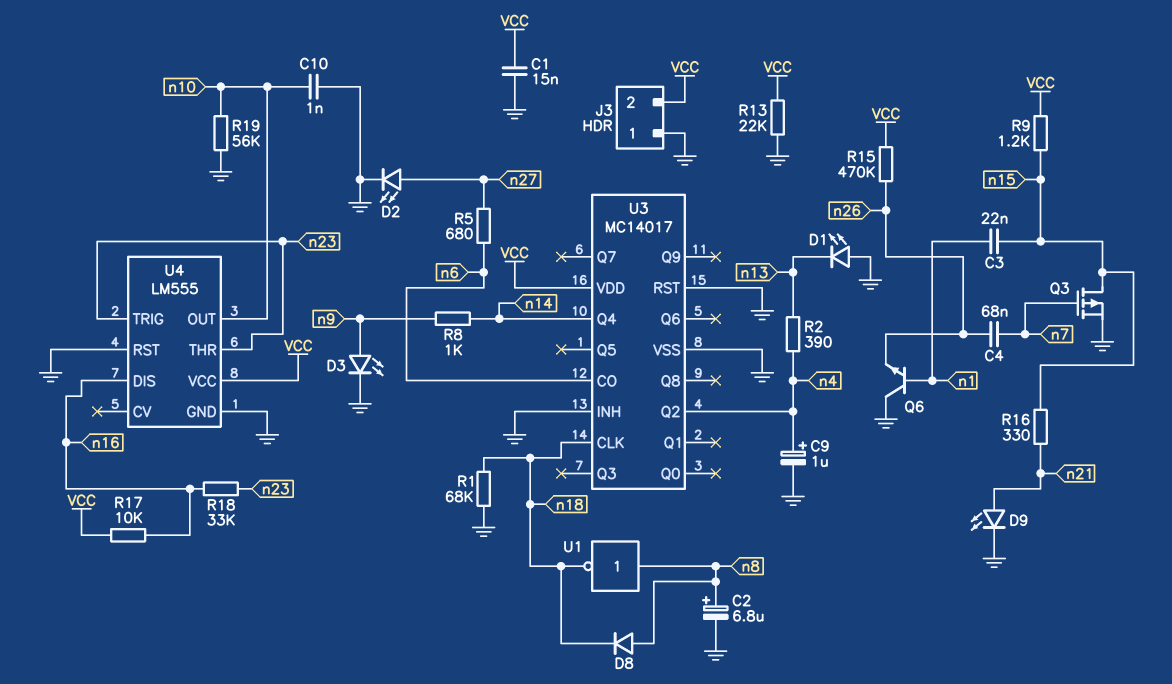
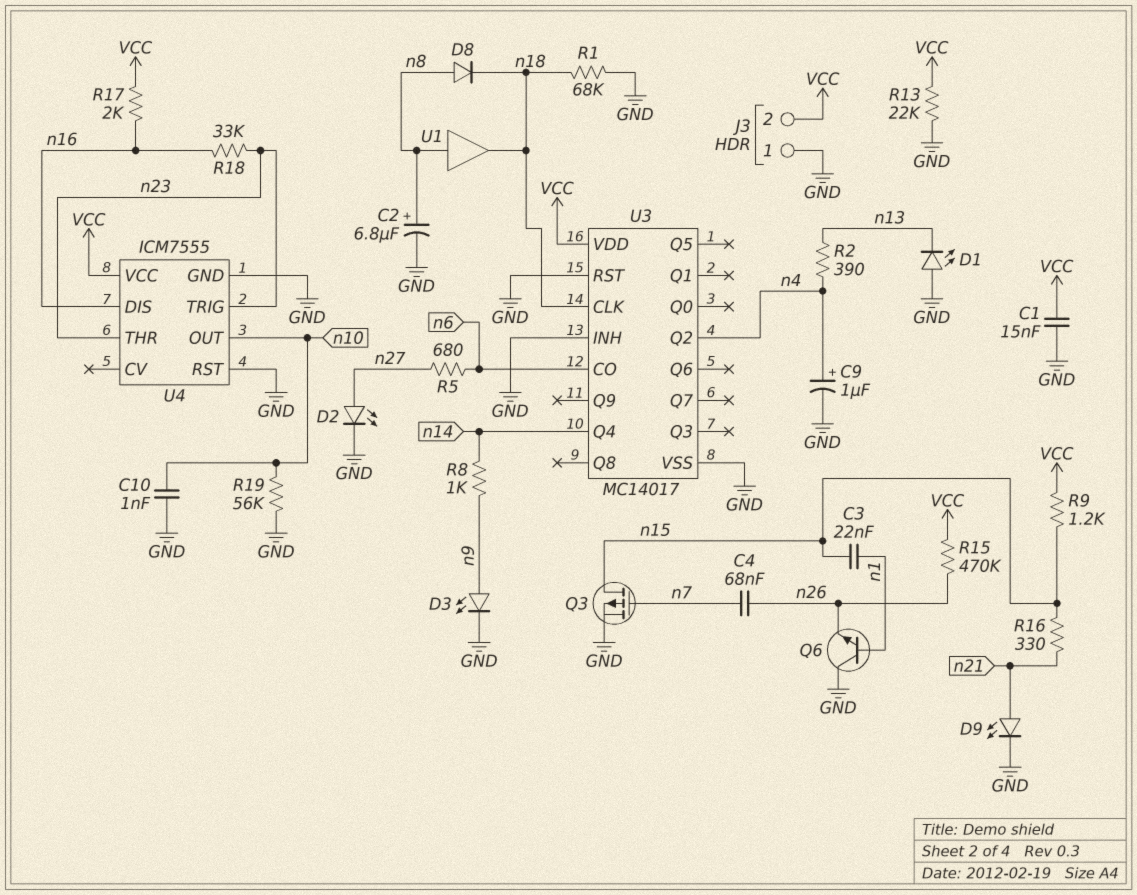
R17: 10k (VCC, n16) -> 2k (VCC, n16)
U1: NOT (in n8, out n18) -> buffer (in n8, out n18)
U4: LM555 -> ICM7555

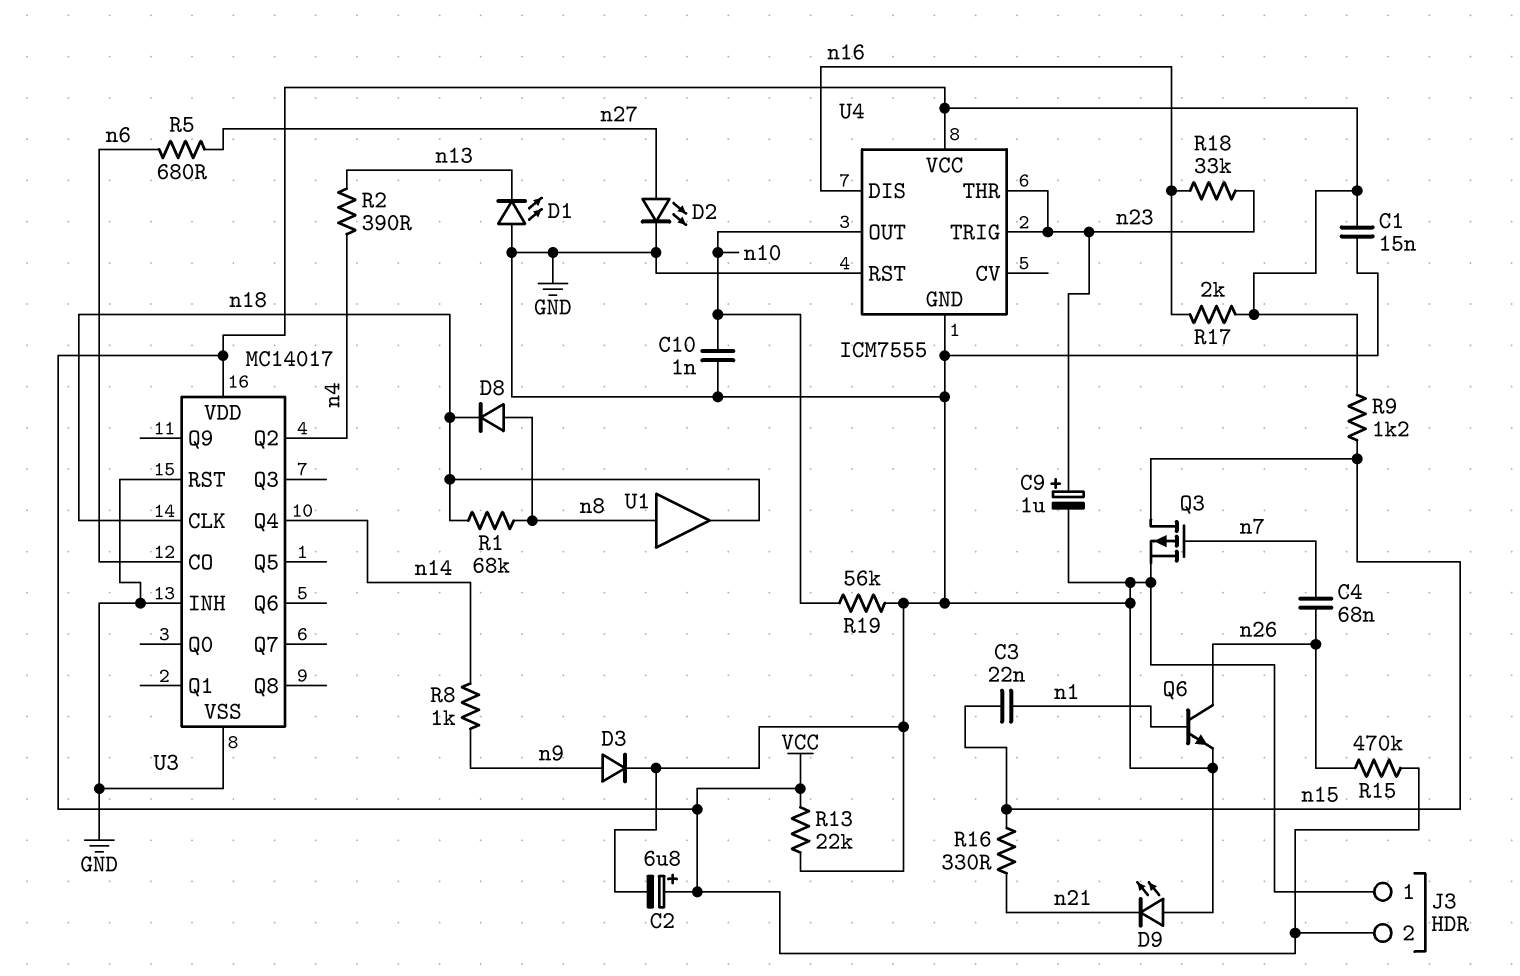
C2: 6.8uF (plus n8, minus GND) -> 6.8uF (plus VCC, minus GND)
C9: 1uF (plus n4, minus GND) -> 1uF (plus n23, minus GND)
D3: LED (A n9, K GND) -> diode (A n9, K GND)
D9: LED (A n21, K GND) -> LED (A GND, K n21)
Q6: NPN (B n1, C GND, E n26) -> NPN (B n1, C n26, E GND)
R1: 68k (GND, n18) -> 68k (n8, n18)

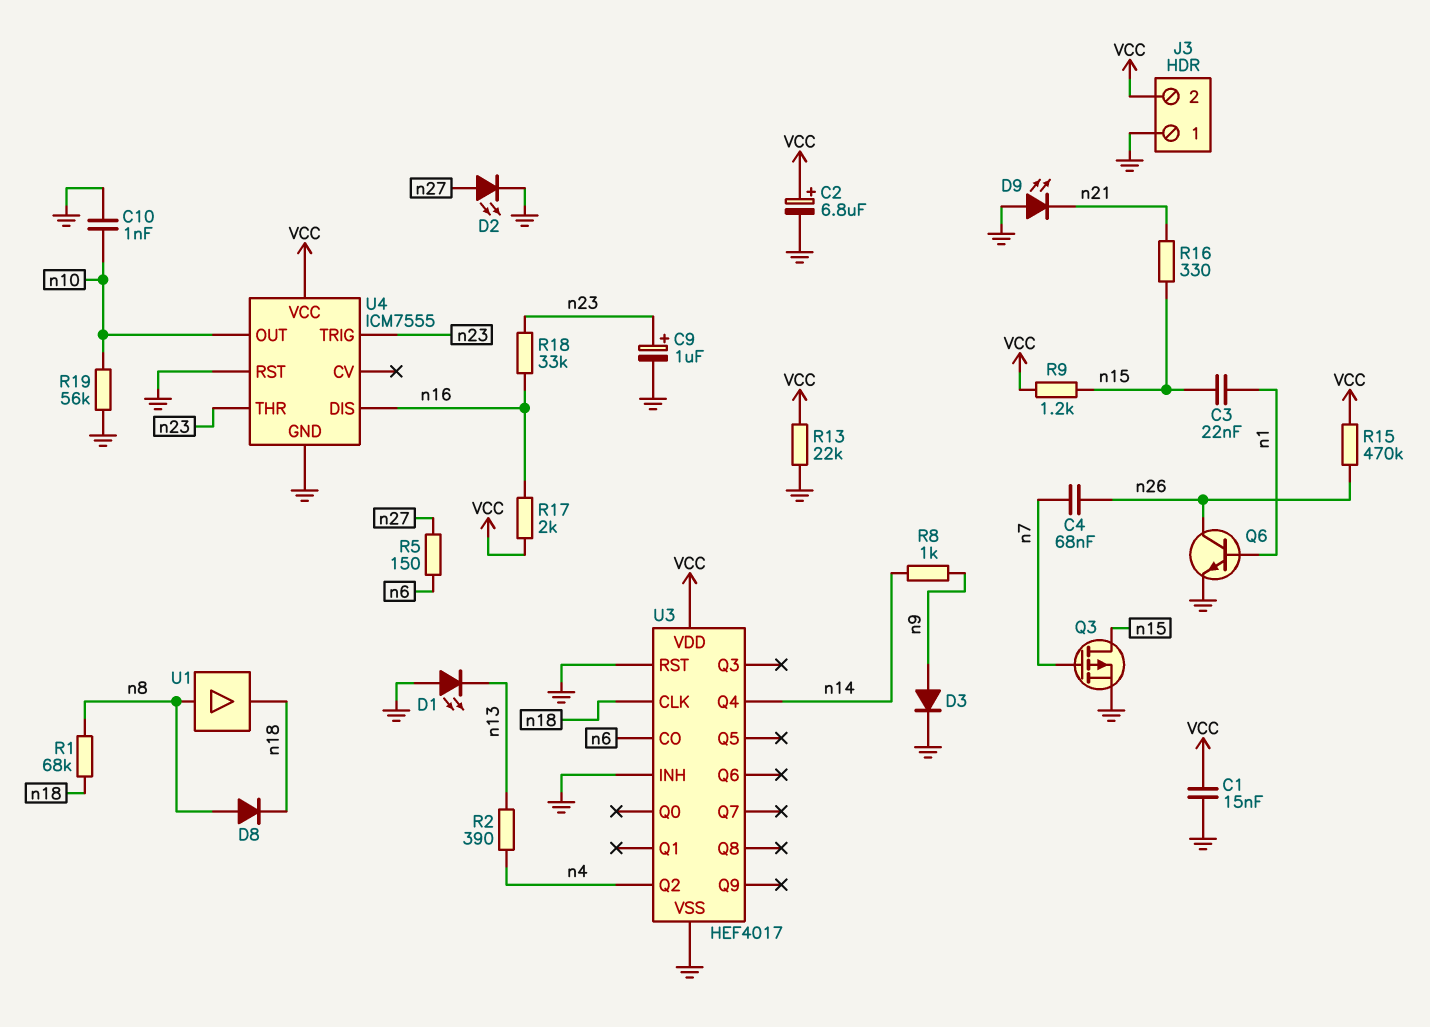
R5: 680 (n6, n27) -> 150 (n6, n27)
U3: MC14017 -> HEF4017

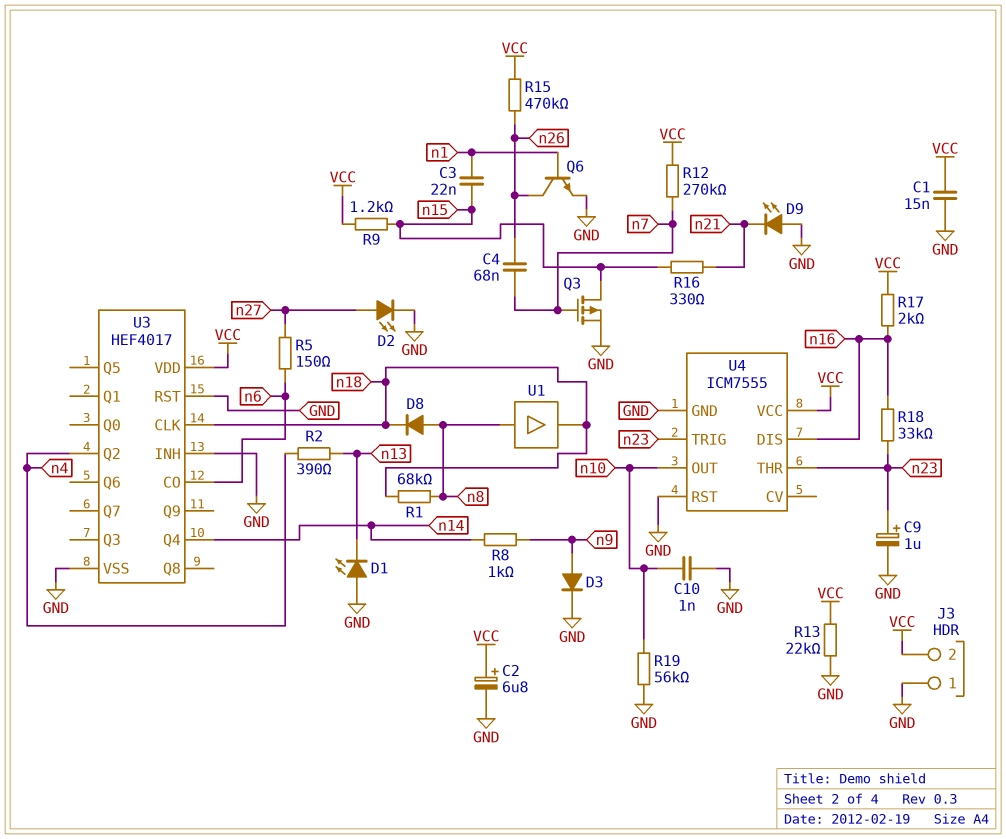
R12: none -> 270k (VCC, n7)

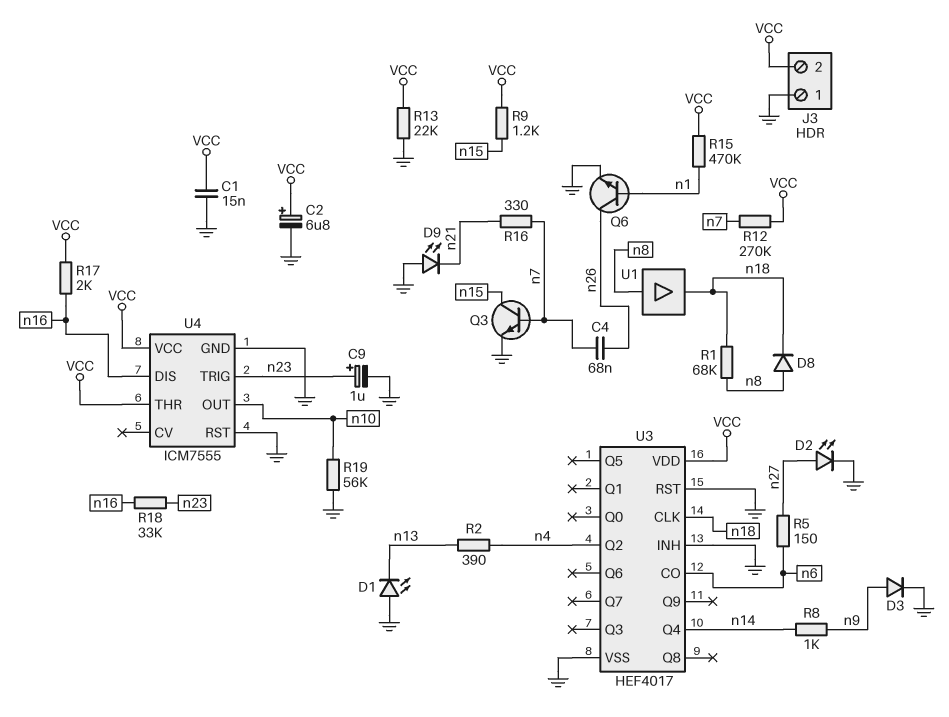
C3: 22nF (n1, n15) -> none
C10: 1nF (GND, n10) -> none
Q3: PMOS (G n7, D n15, S GND) -> NPN (B n7, C n15, E GND)
R15: 470k (VCC, n26) -> 470k (VCC, n1)
R16: 330 (n15, n21) -> 330 (n7, n21)
U4 pin THR: n23 -> VCC

